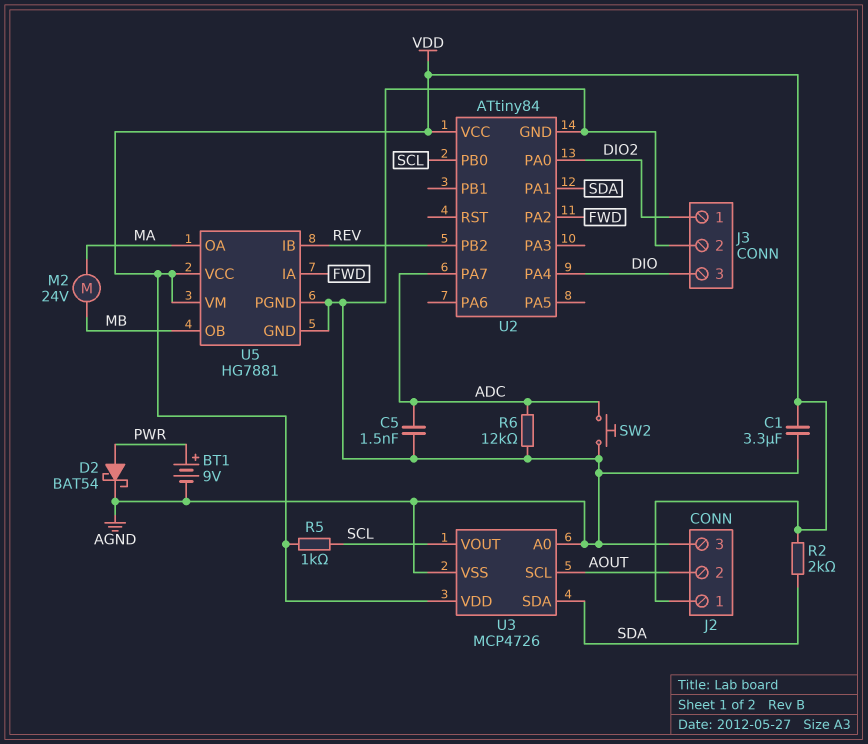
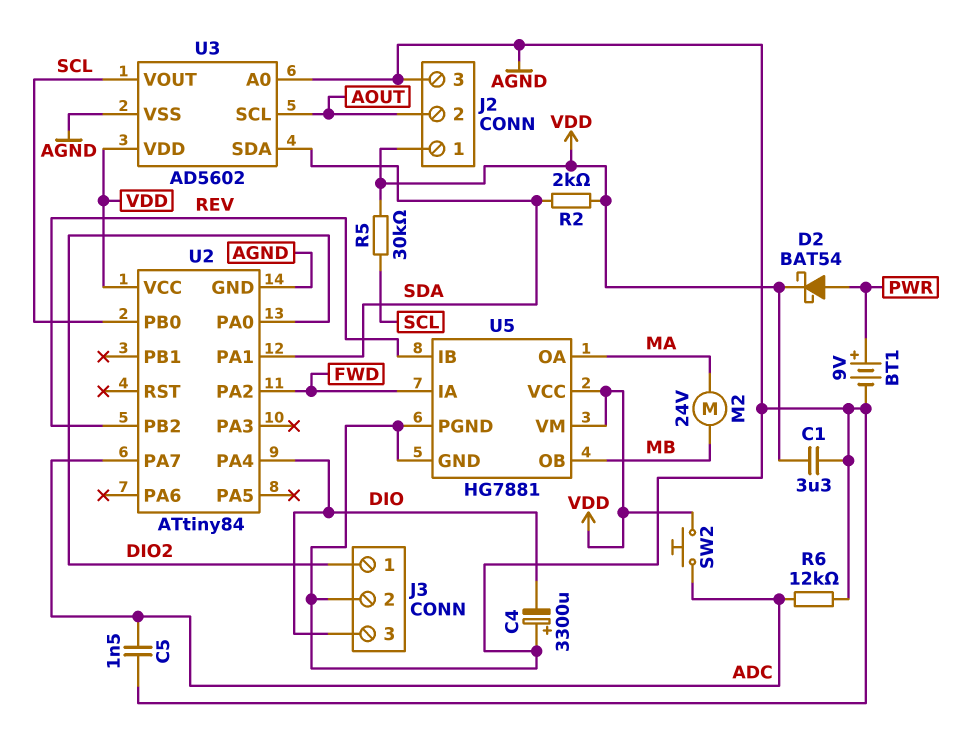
C4: none -> 3300uF (plus AGND, minus DIO)
D2: schottky BAT54 (A PWR, K AGND) -> schottky BAT54 (A PWR, K VDD)
R5: 1k (SCL, VDD) -> 30k (SCL, VDD)
SW2: button (ADC, AGND) -> button (ADC, VDD)
U3: MCP4726 -> AD5602

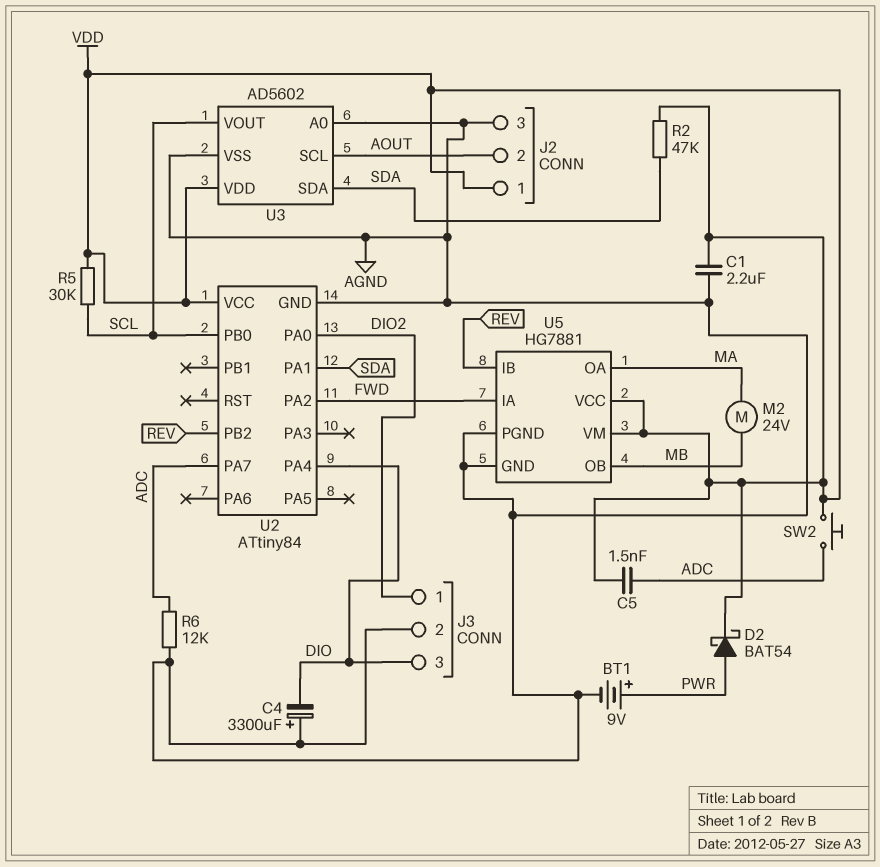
C1: 3.3uF (AGND, VDD) -> 2.2uF (AGND, VDD)
C5: 1.5nF (ADC, AGND) -> 1.5nF (ADC, VDD)
R2: 2k (SDA, VDD) -> 47k (SDA, VDD)

